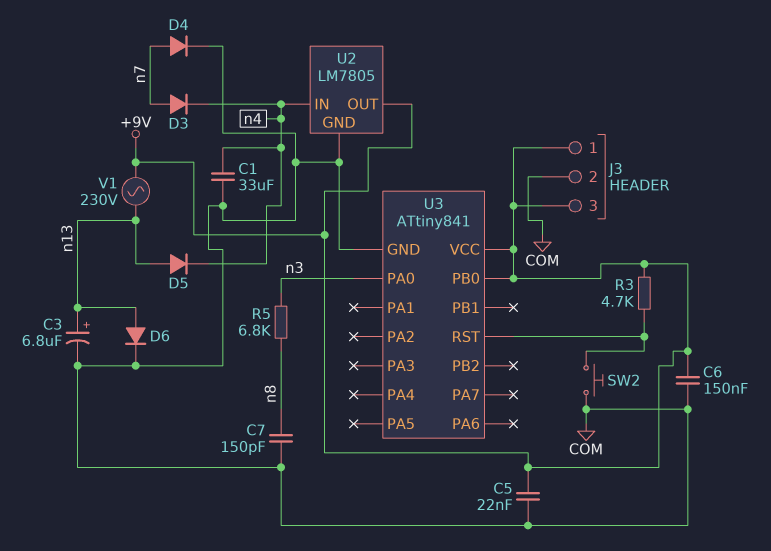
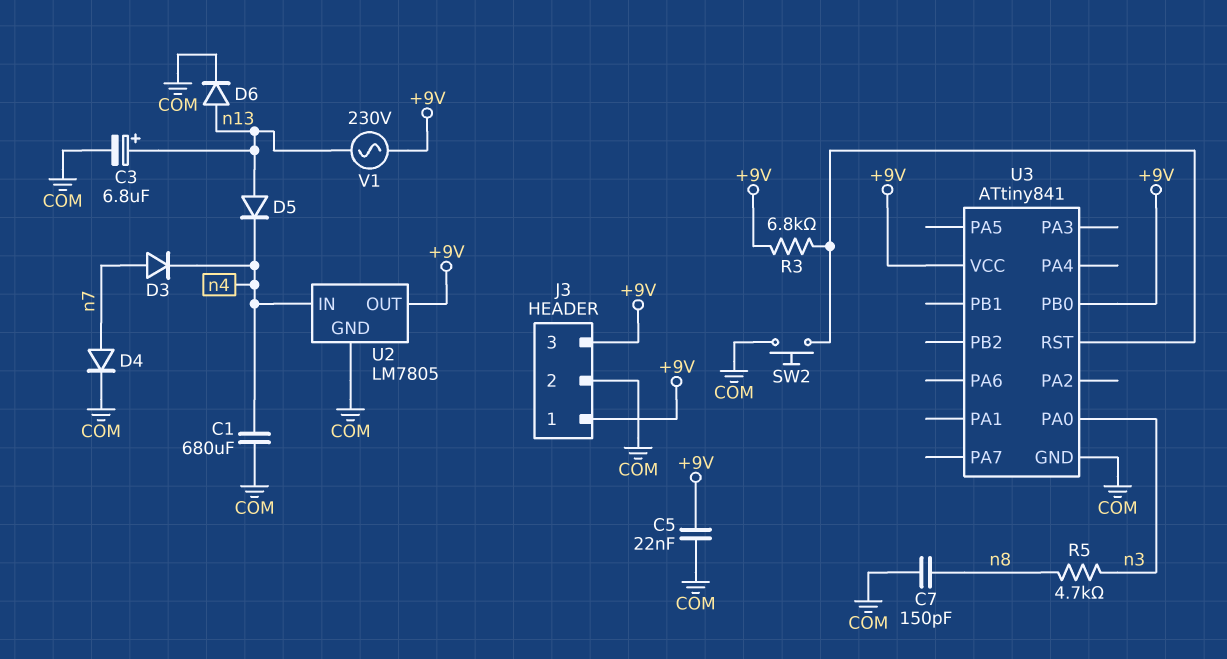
C1: 33uF (COM, n4) -> 680uF (COM, n4)
C6: 150nF (+9V, COM) -> none
R3: 4.7k (+9V, U3/RST) -> 6.8k (+9V, U3/RST)
R5: 6.8k (n3, n8) -> 4.7k (n3, n8)

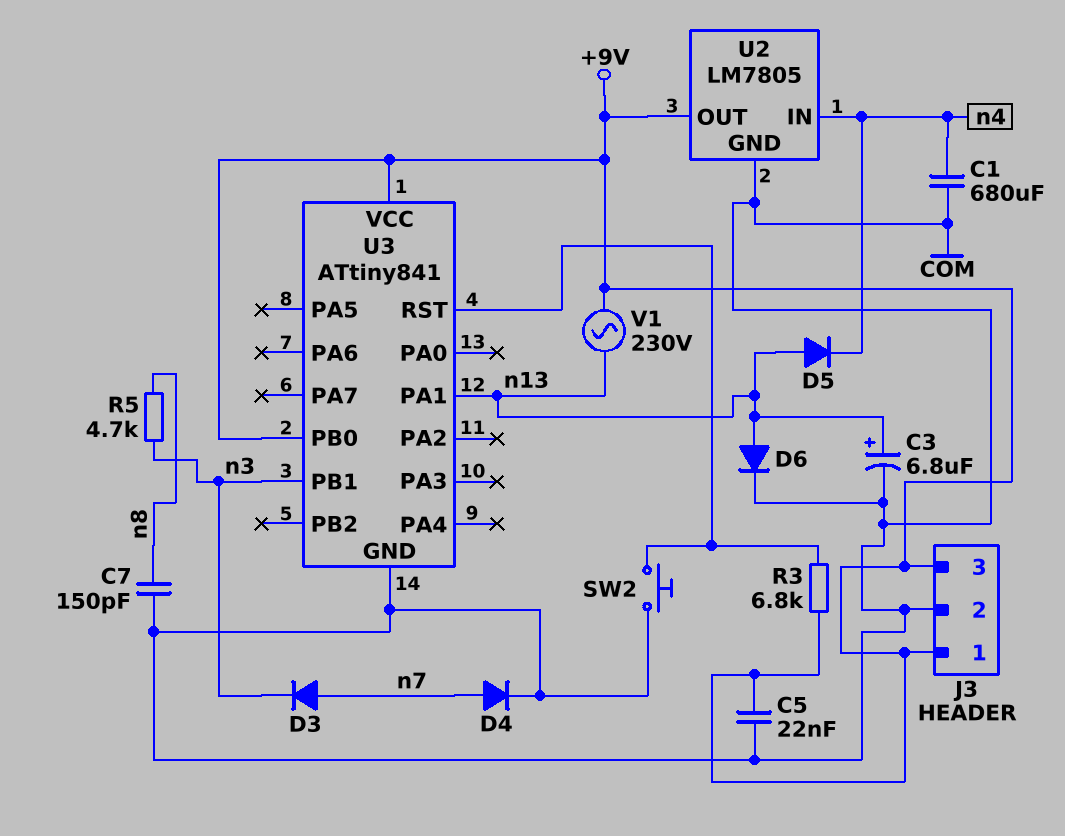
D3: diode (A n7, K n4) -> diode (A n7, K n3)
U3 pin PA0: n3 -> none
U3 pin PA1: none -> n13
U3 pin PB1: none -> n3

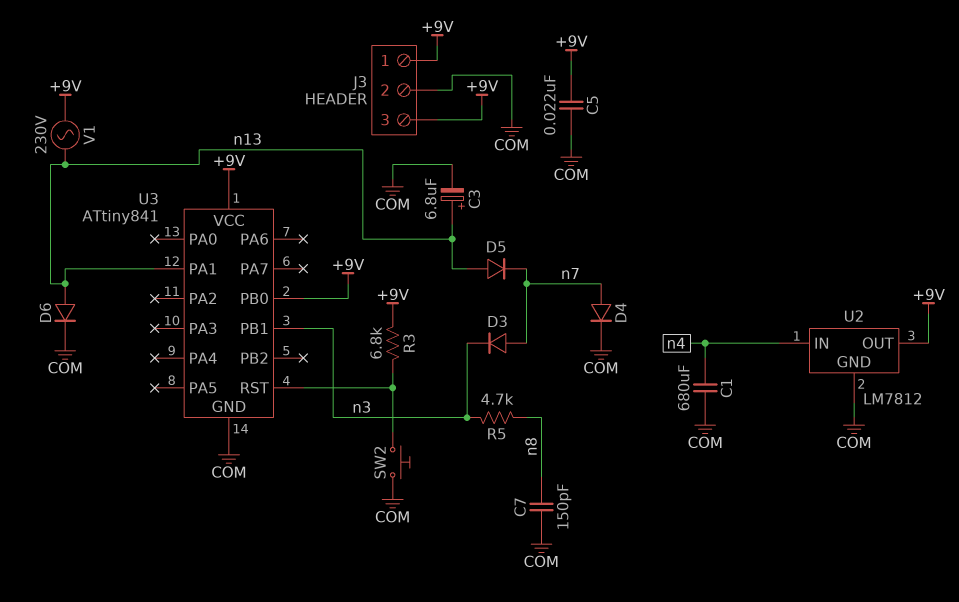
D5: diode (A n13, K n4) -> diode (A n13, K n7)
U2: LM7805 -> LM7812

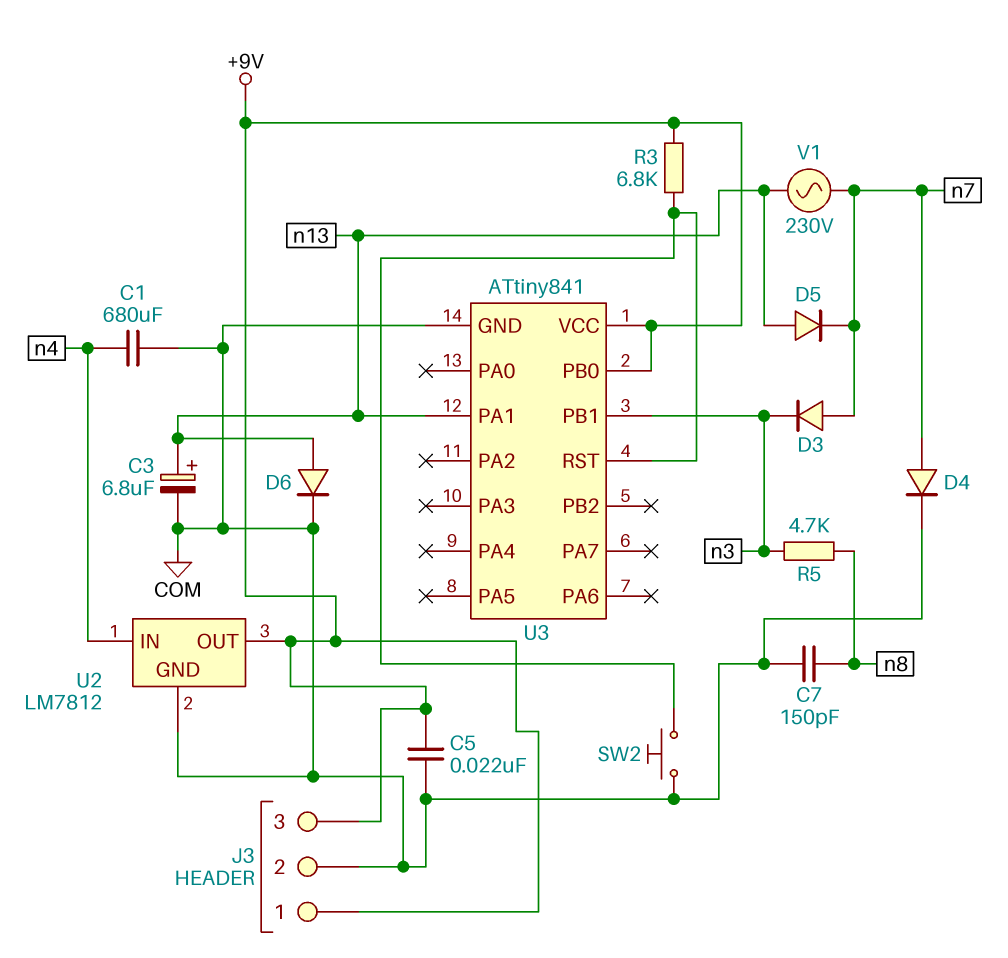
V1: AC 230V (+9V, n13) -> AC 230V (n7, n13)

